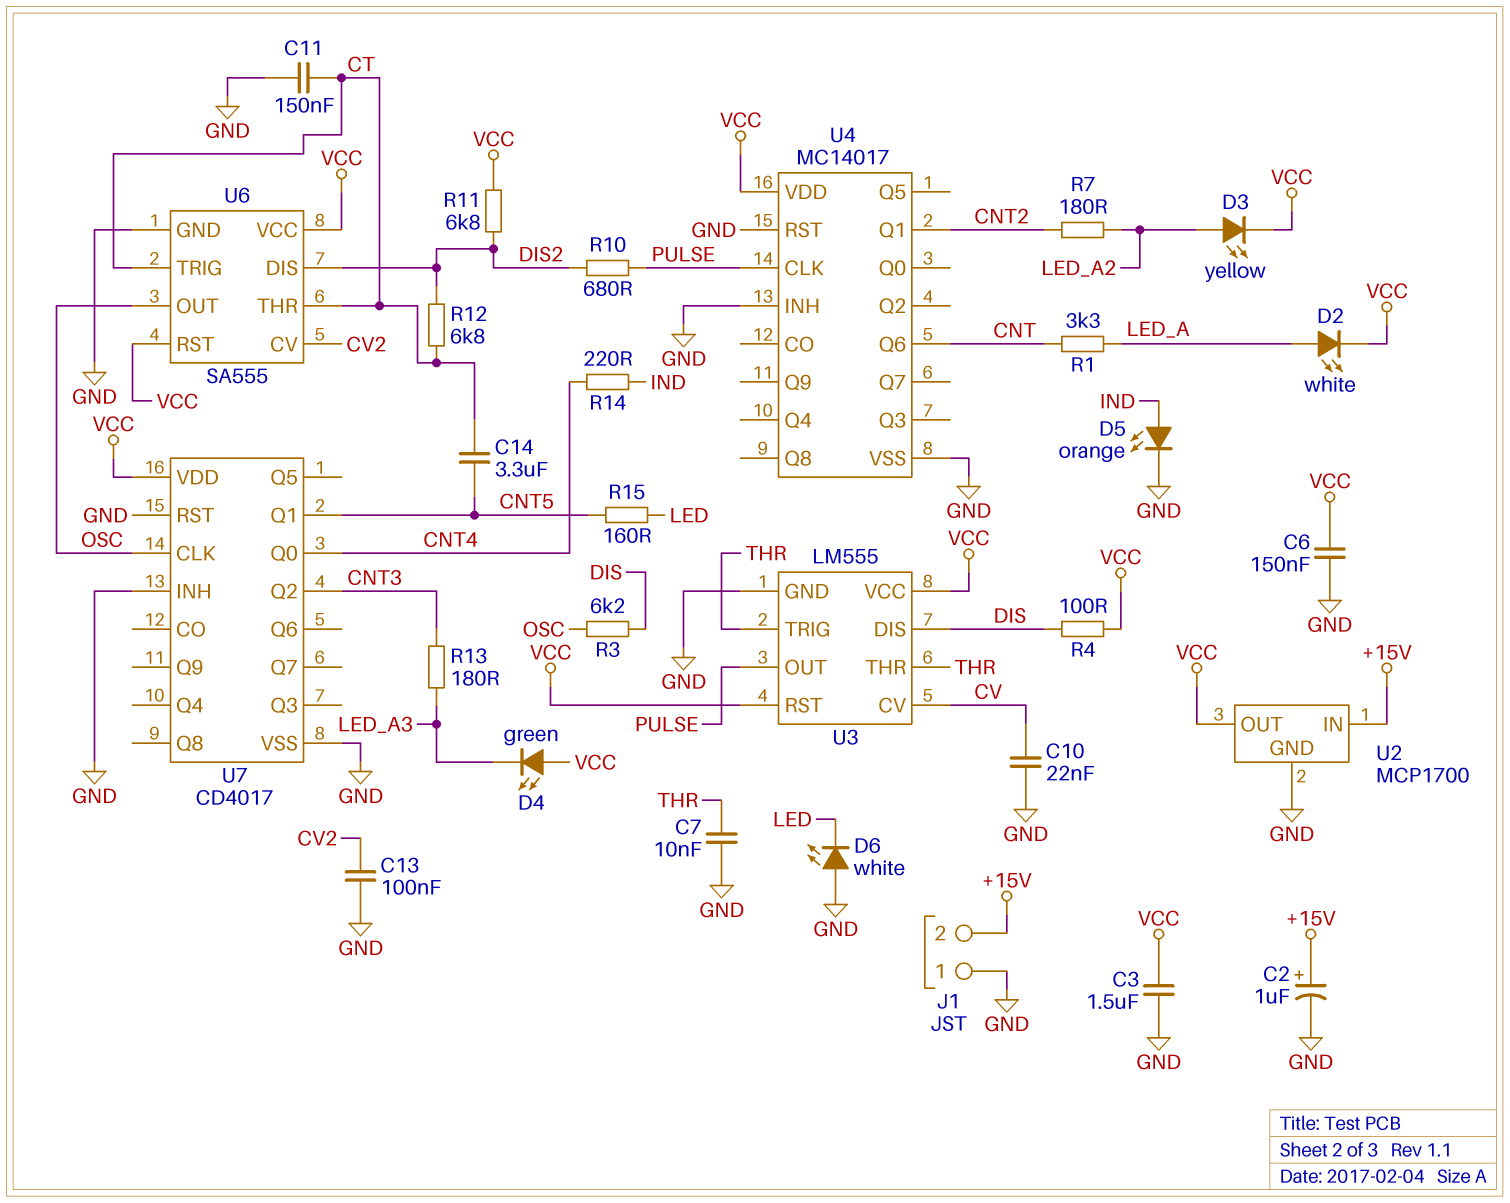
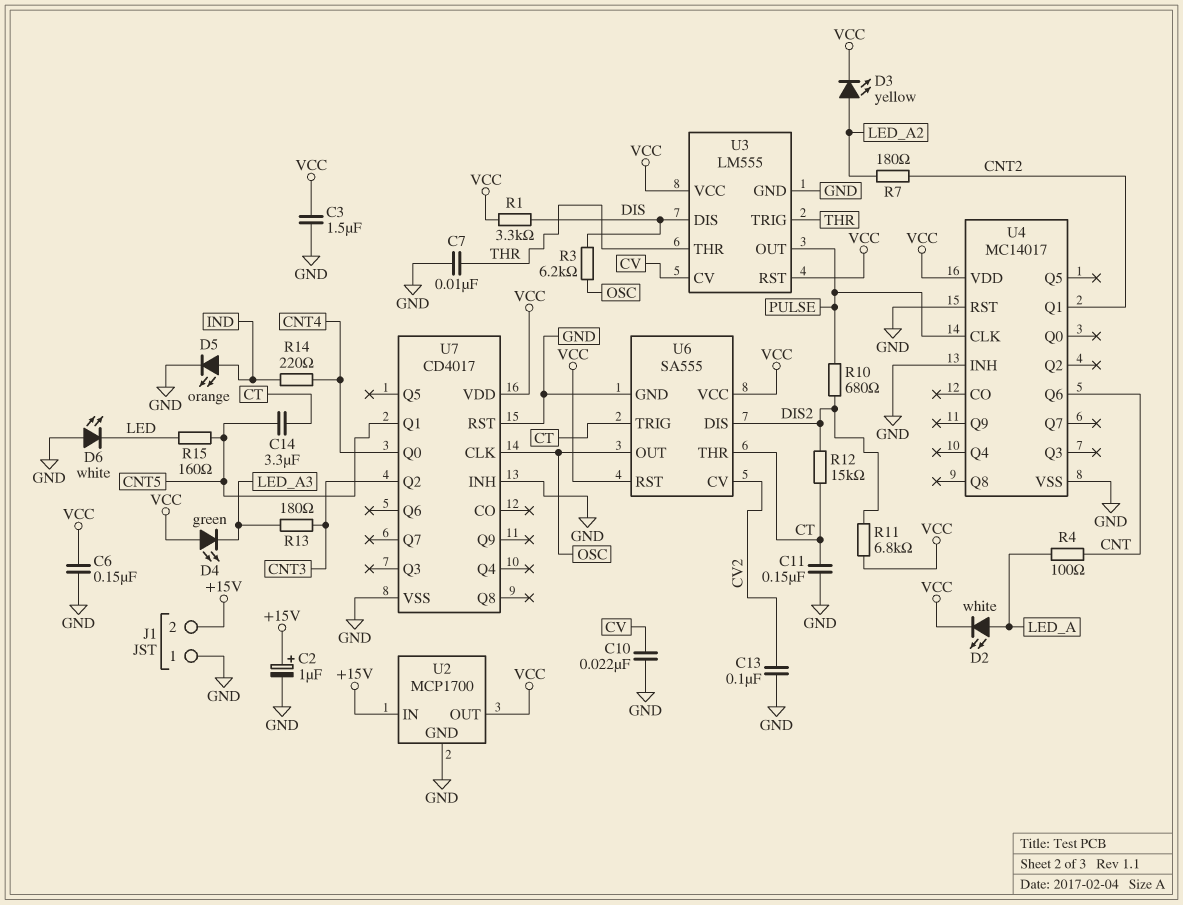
R1: 3.3k (CNT, LED_A) -> 3.3k (DIS, VCC)
R4: 100 (DIS, VCC) -> 100 (CNT, LED_A)
R12: 6.8k (CT, DIS2) -> 15k (CT, DIS2)

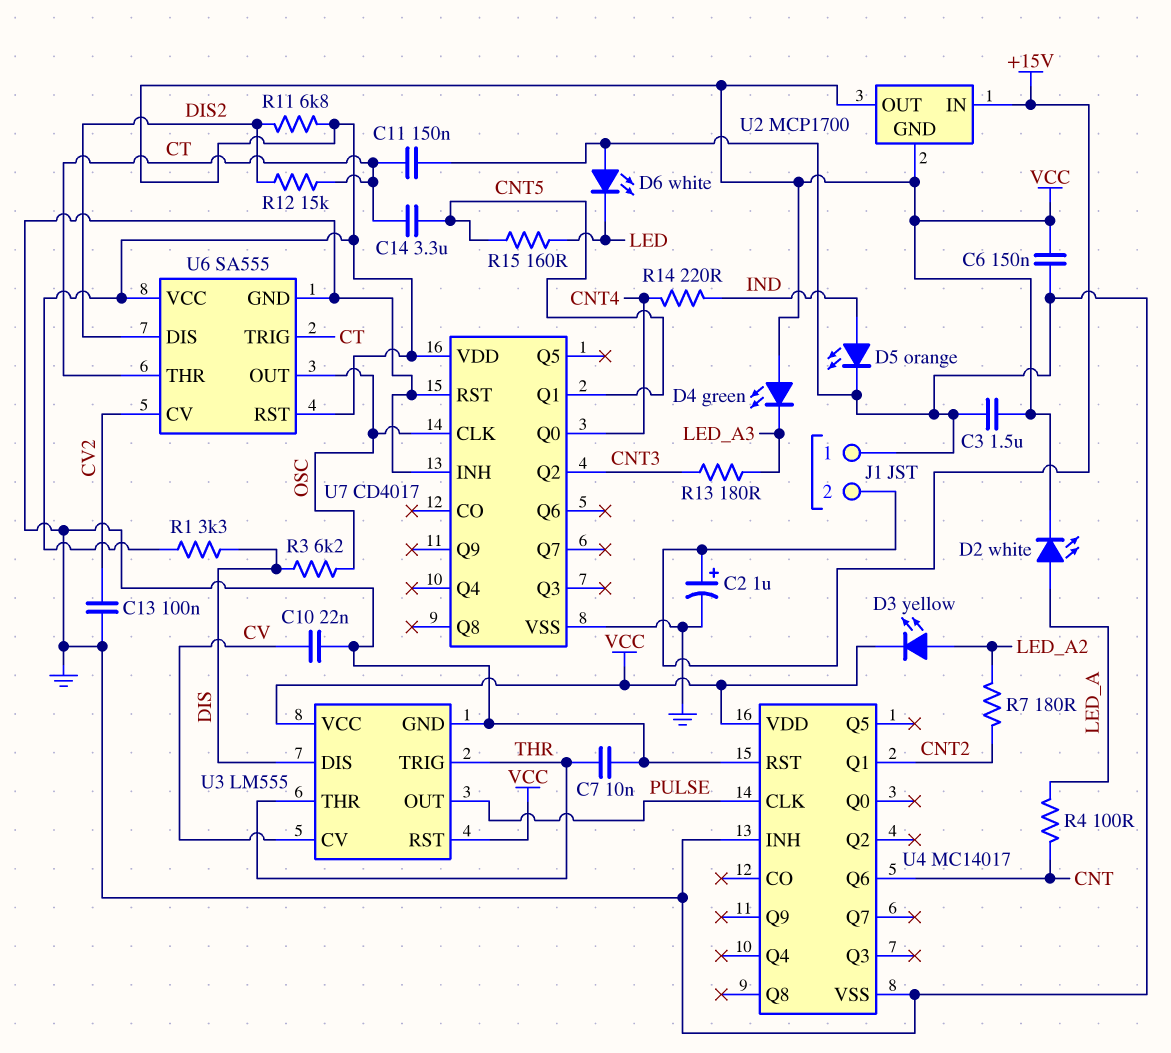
R10: 680 (DIS2, PULSE) -> none
U2 pin GND: GND -> VCC

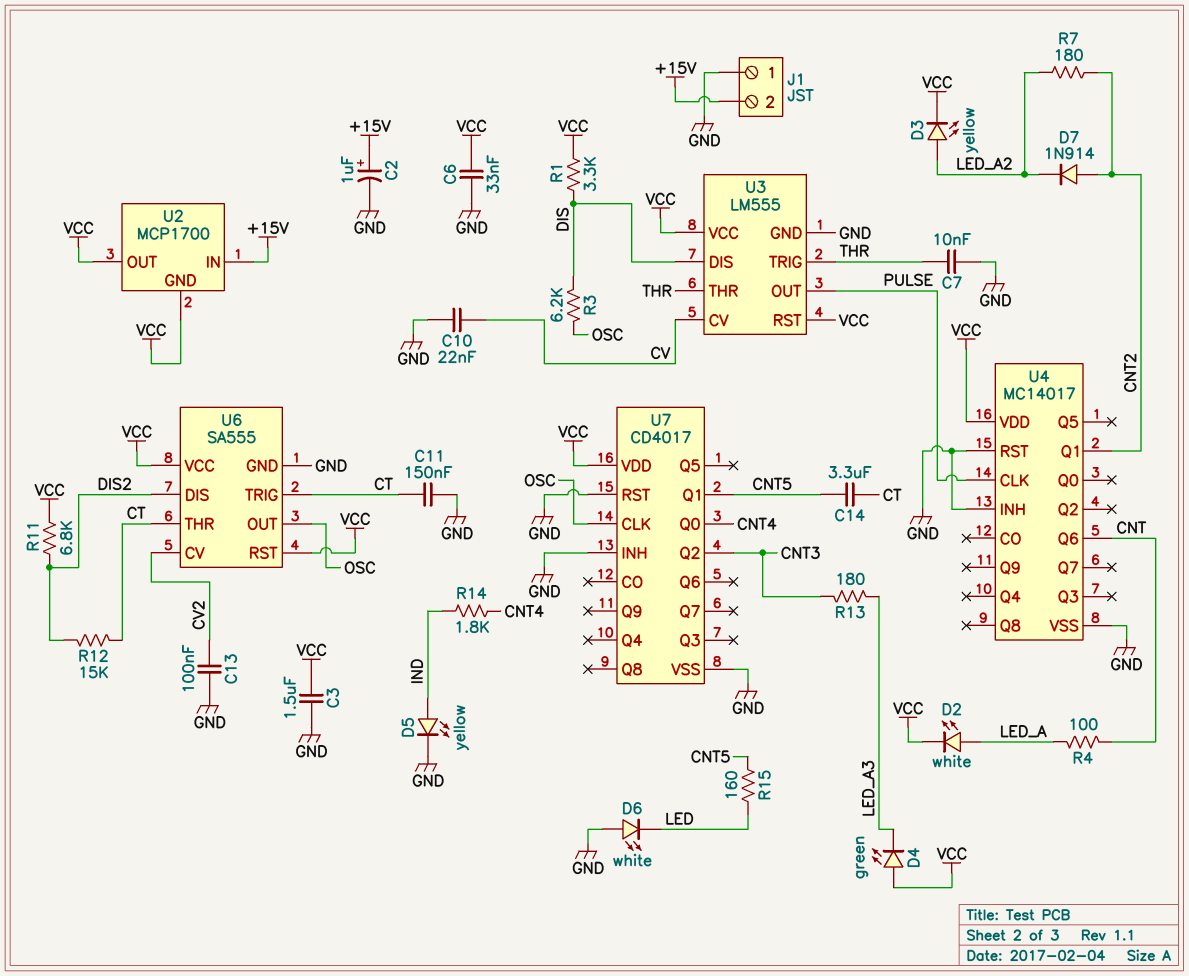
C6: 150nF (GND, VCC) -> 33nF (GND, VCC)
D5: LED orange (A IND, K GND) -> LED yellow (A IND, K GND)
D7: none -> diode 1N914 (A CNT2, K LED_A2)
R14: 220 (CNT4, IND) -> 1.8k (CNT4, IND)

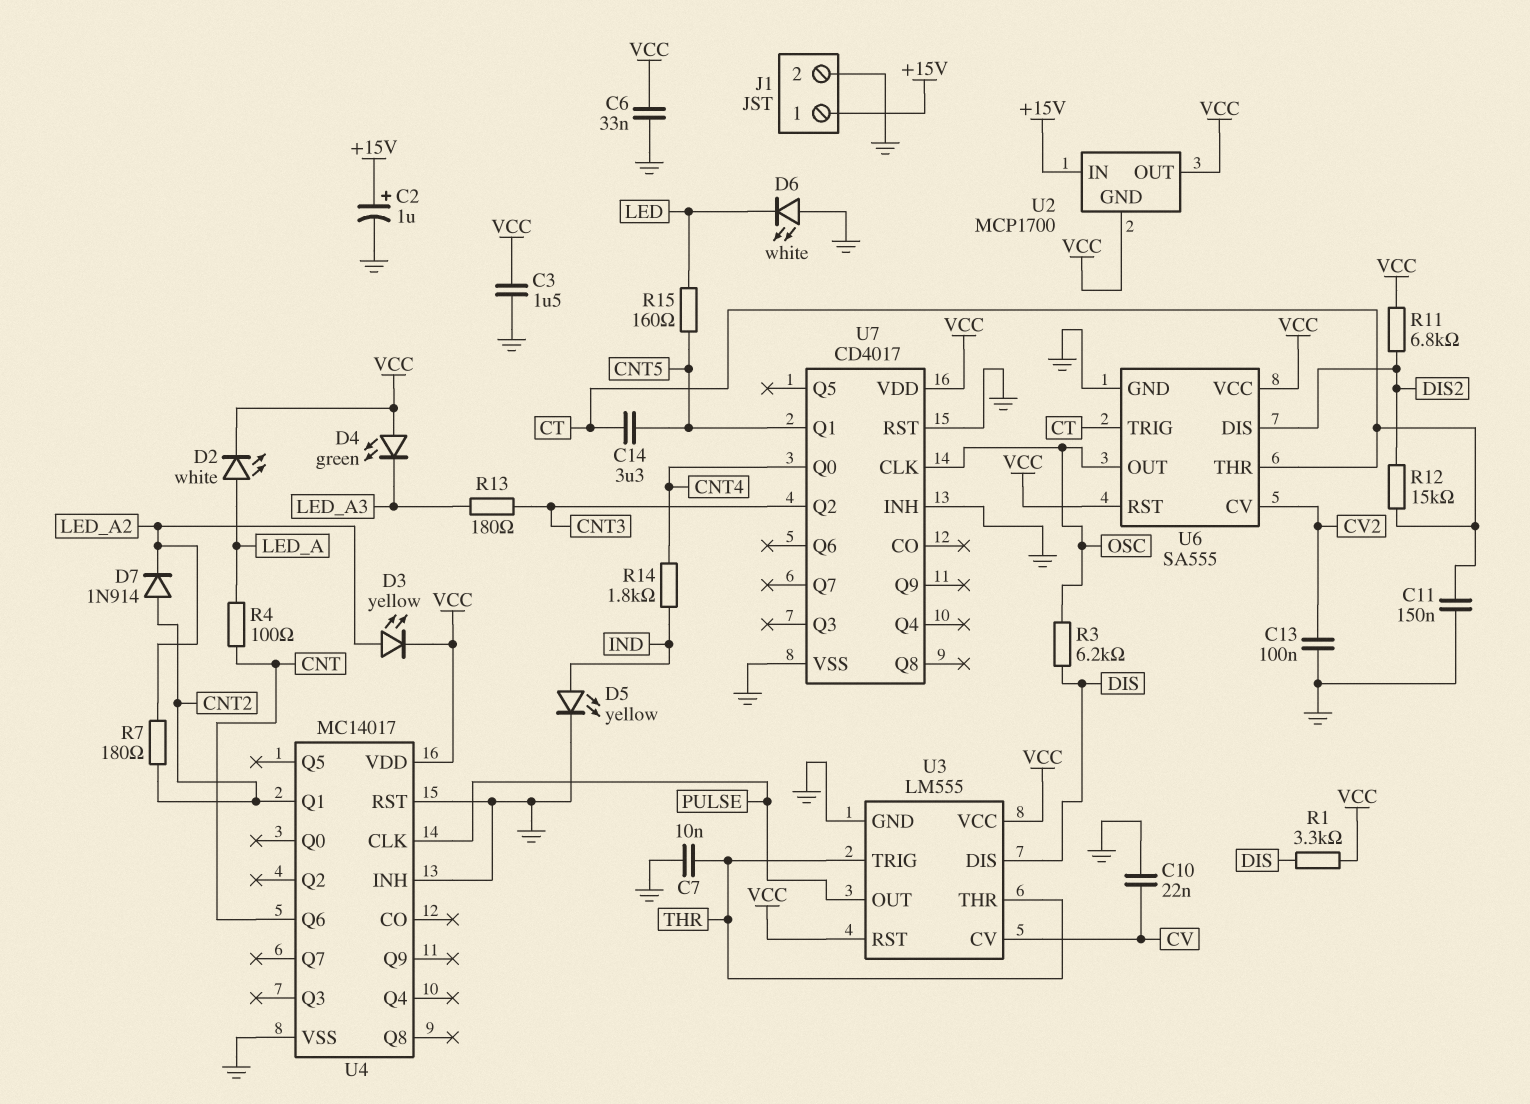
J1 pin 1: GND -> +15V
J1 pin 2: +15V -> GND

